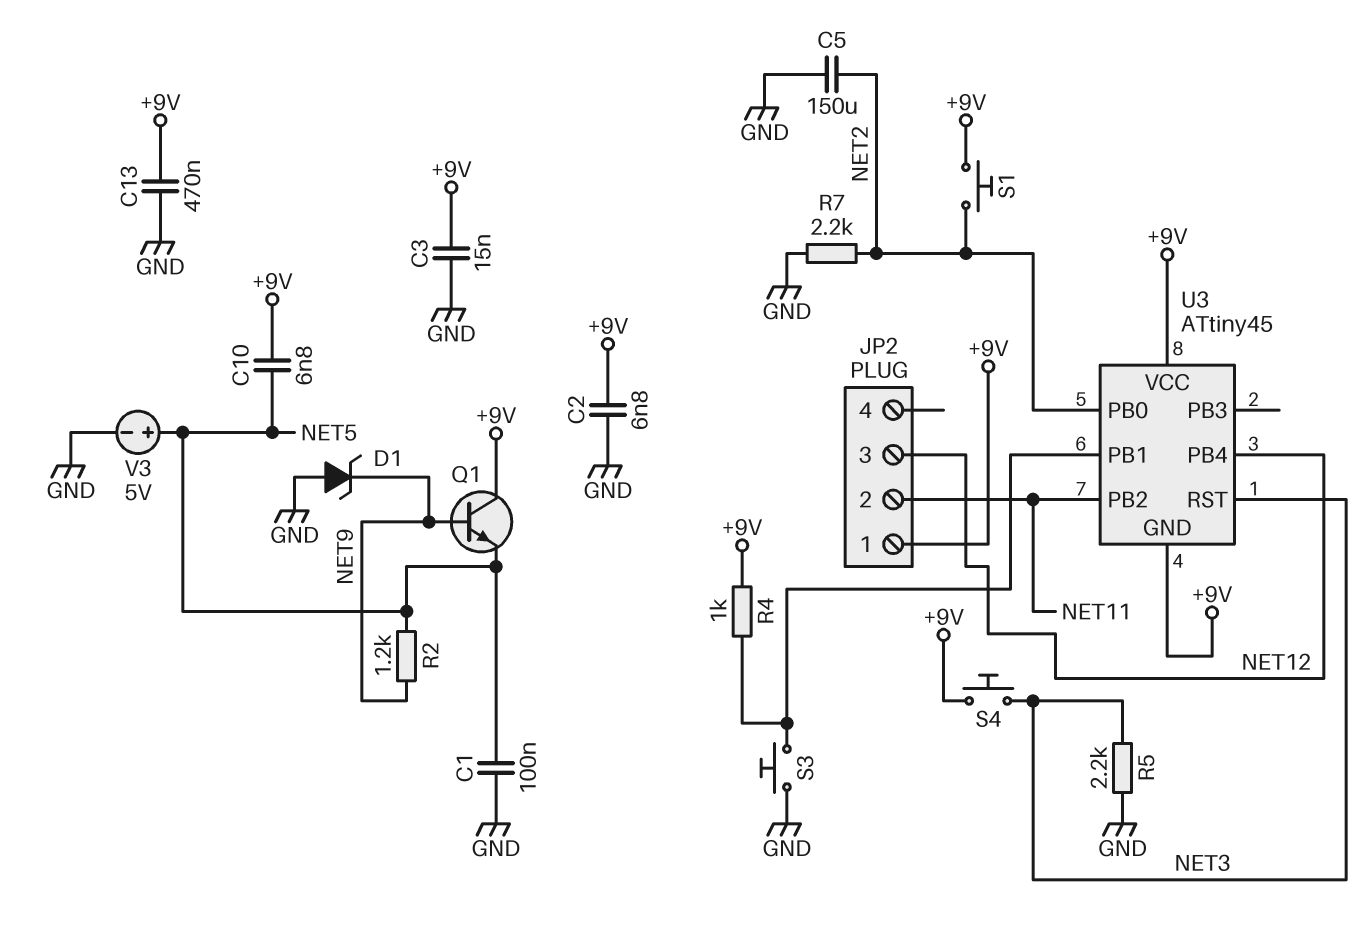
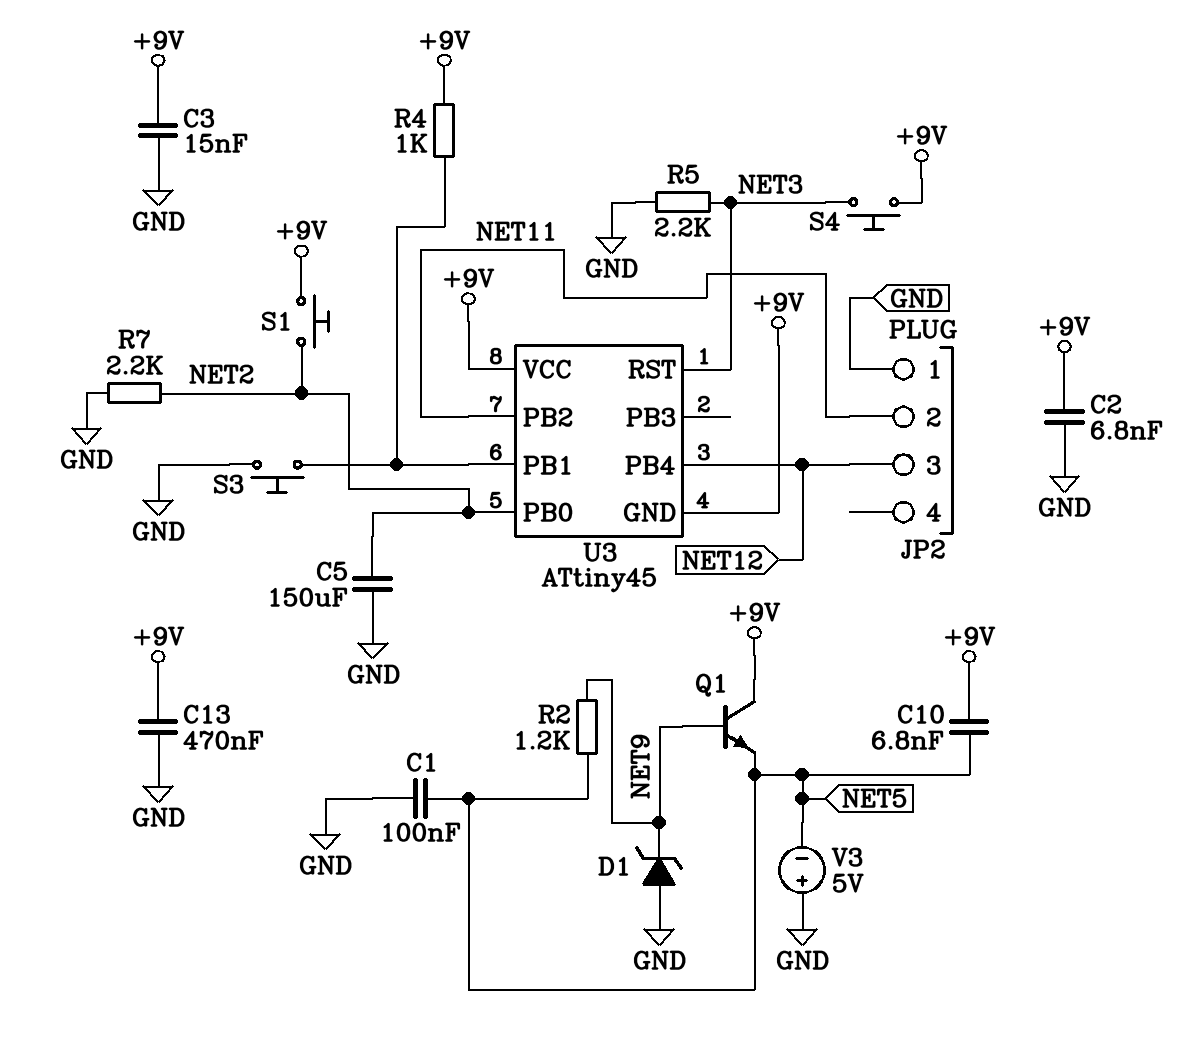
JP2 pin 1: +9V -> GND
V3: 5V (plus NET5, minus GND) -> 5V (plus GND, minus NET5)

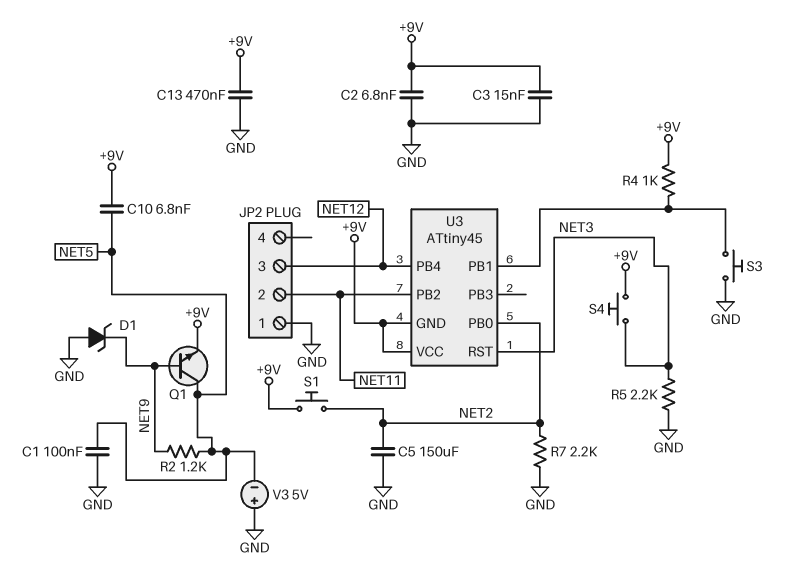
Q1: NPN (B NET9, C +9V, E NET5) -> NPN (B NET9, C NET5, E +9V)

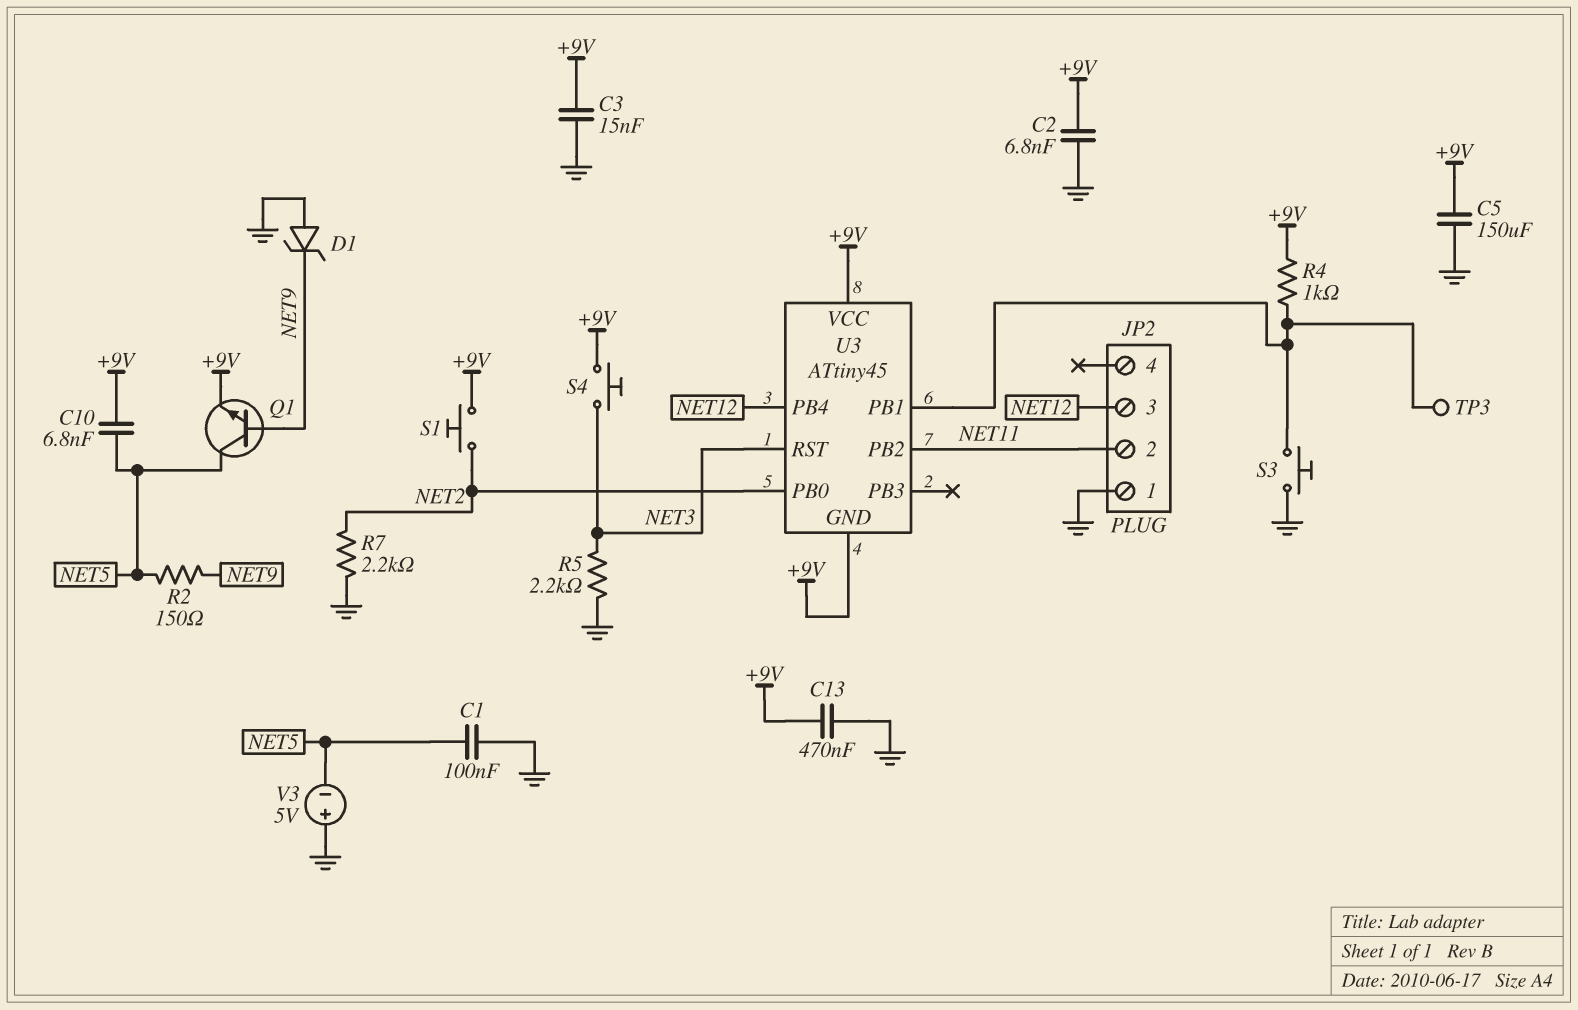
C5: 150uF (GND, NET2) -> 150uF (+9V, GND)
R2: 1.2k (NET5, NET9) -> 150 (NET5, NET9)
TP3: none -> test point (U3/PB1)

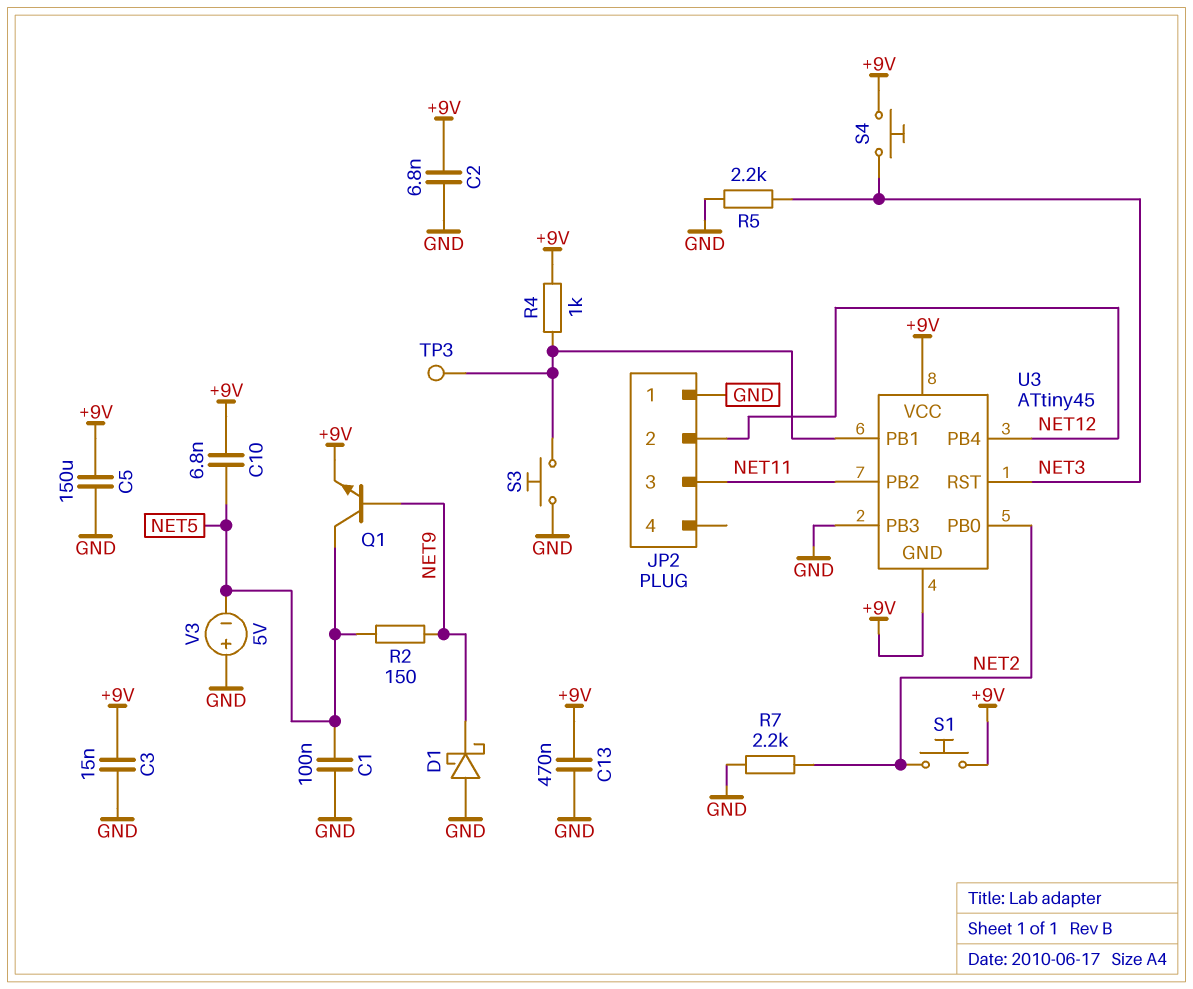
D1: zener (A GND, K NET9) -> schottky (A GND, K NET9)
JP2 pin 2: NET11 -> NET12
JP2 pin 3: NET12 -> NET11
U3 pin PB3: none -> GND

